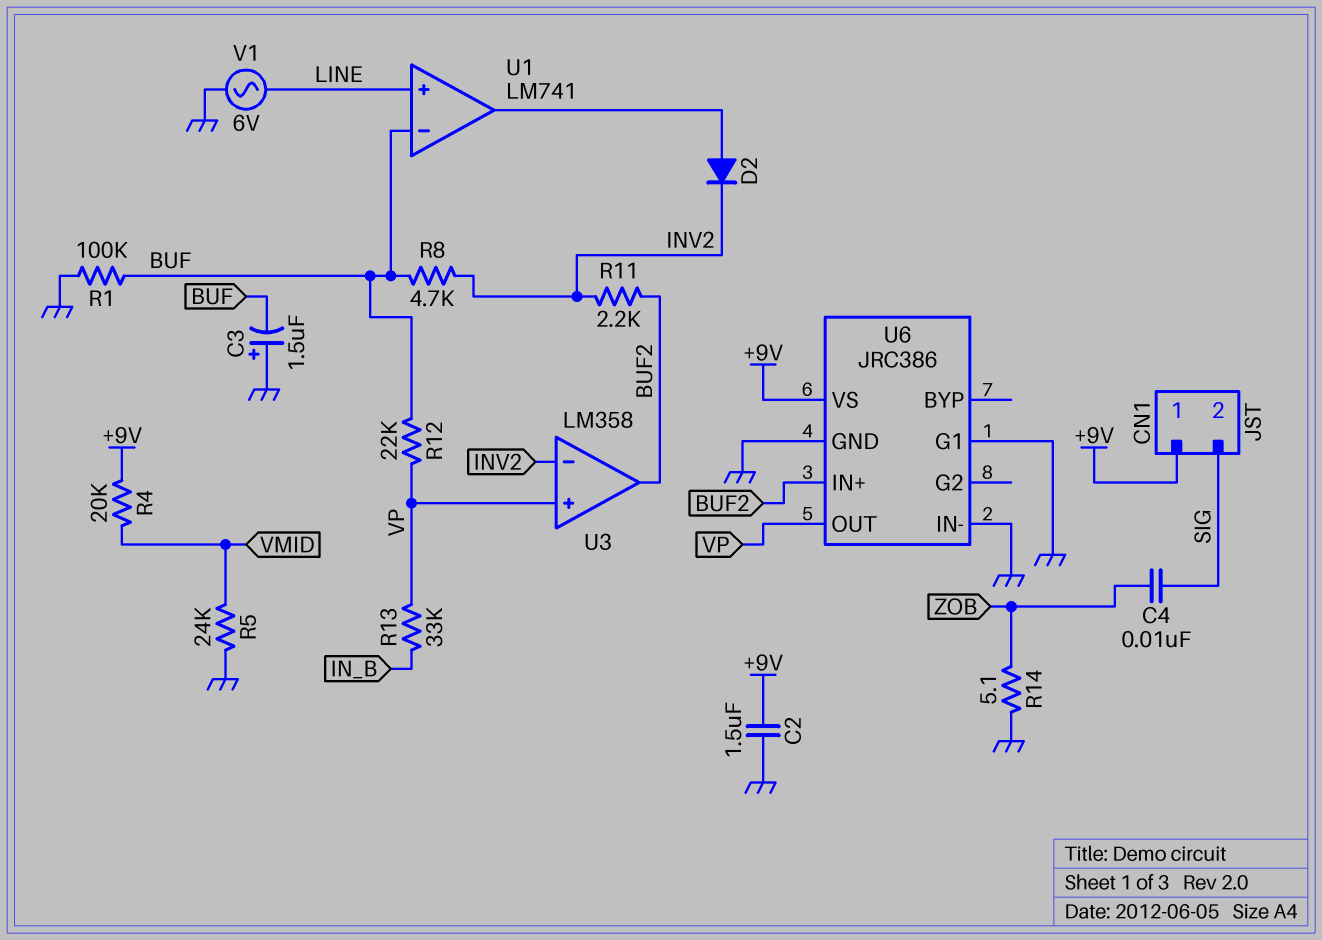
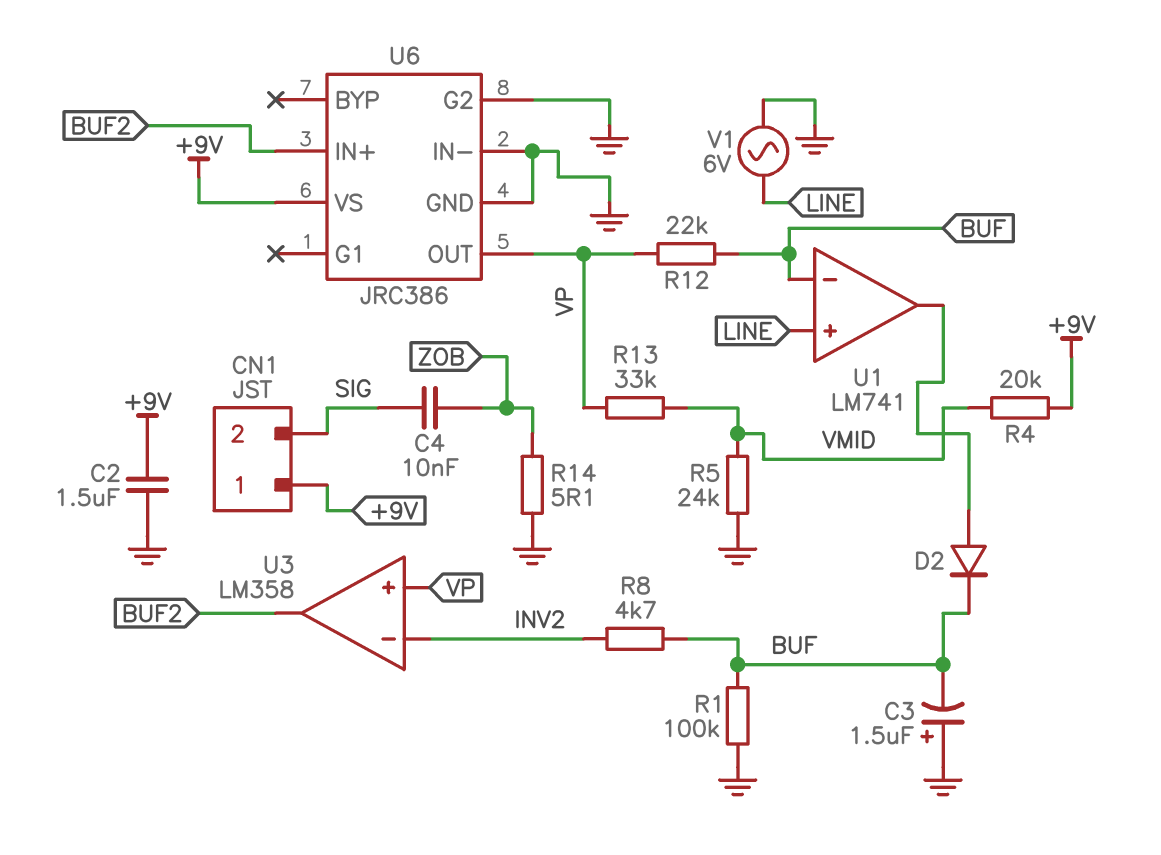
D2: diode (A U1/out, K INV2) -> diode (A U1/out, K BUF)
R11: 2.2k (BUF2, INV2) -> none
R13: 33k (IN_B, VP) -> 33k (VMID, VP)
U6 pin G1: GND -> none
U6 pin G2: none -> GND

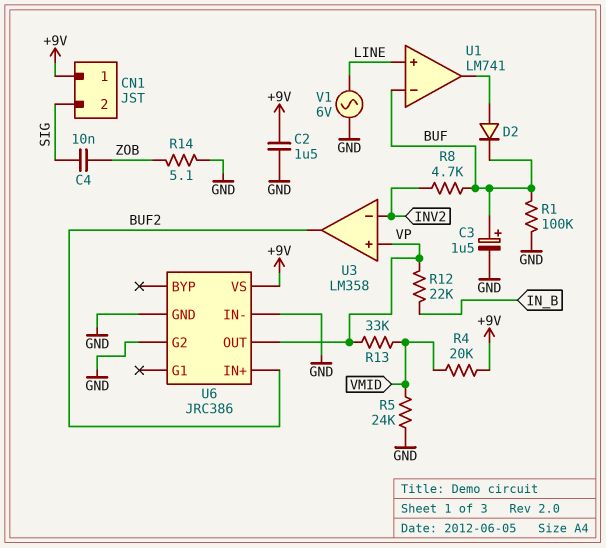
C3: 1.5uF (plus GND, minus BUF) -> 1.5uF (plus BUF, minus GND)
R12: 22k (BUF, VP) -> 22k (IN_B, VP)

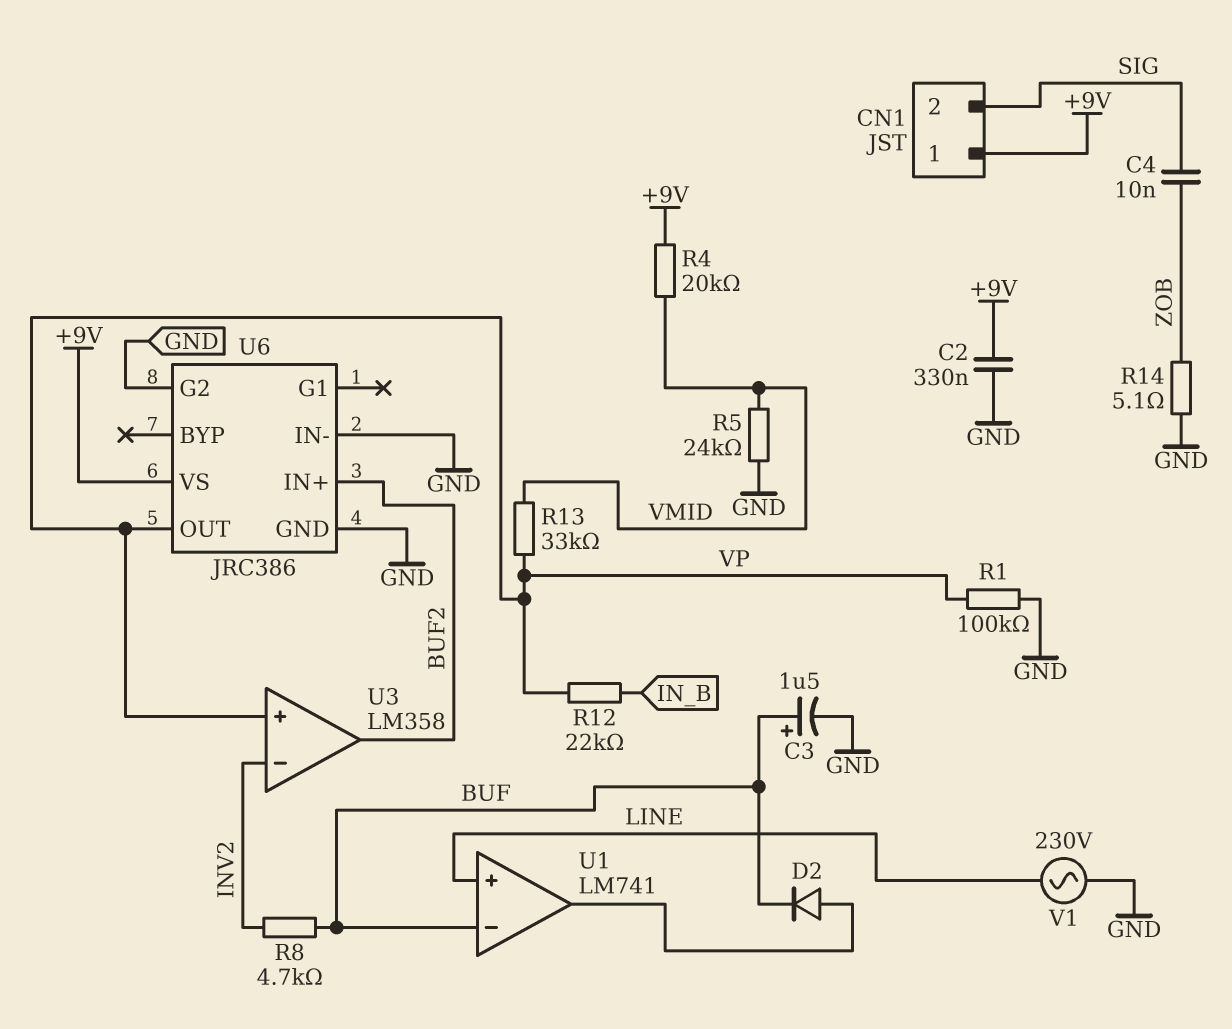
C2: 1.5uF (+9V, GND) -> 330nF (+9V, GND)
R1: 100k (BUF, GND) -> 100k (GND, VP)
V1: AC 6V (GND, LINE) -> AC 230V (GND, LINE)

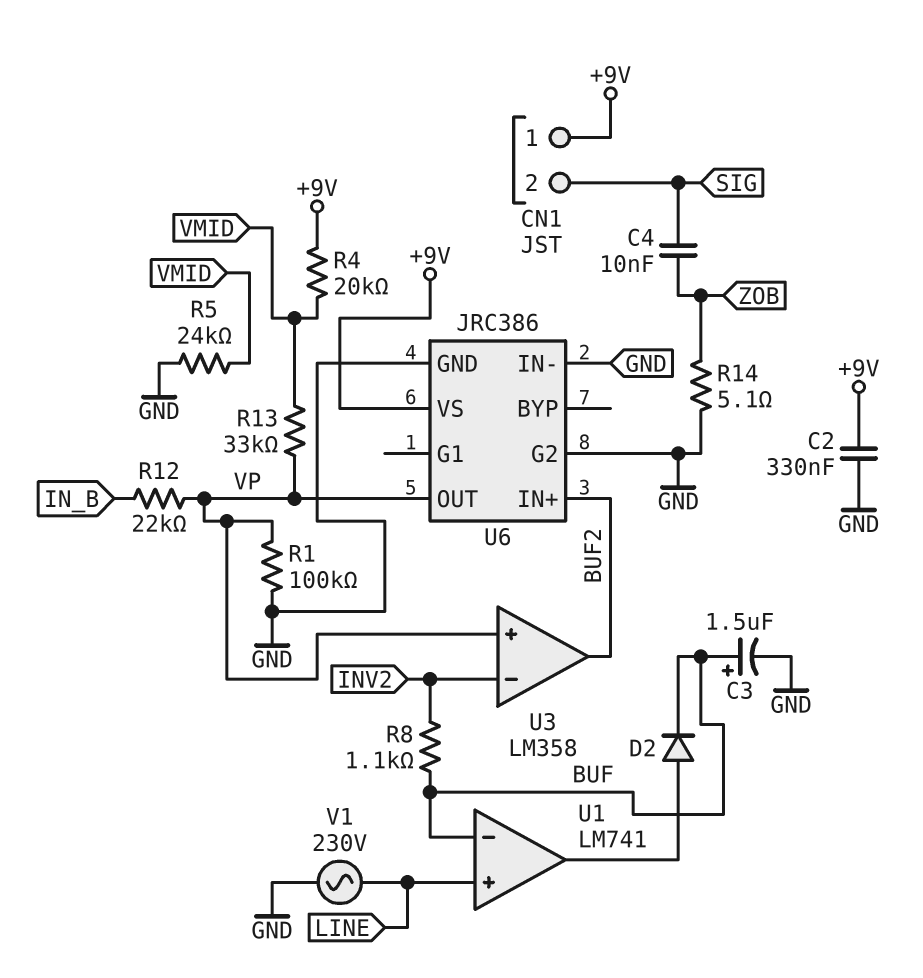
R8: 4.7k (BUF, INV2) -> 1.1k (BUF, INV2)

